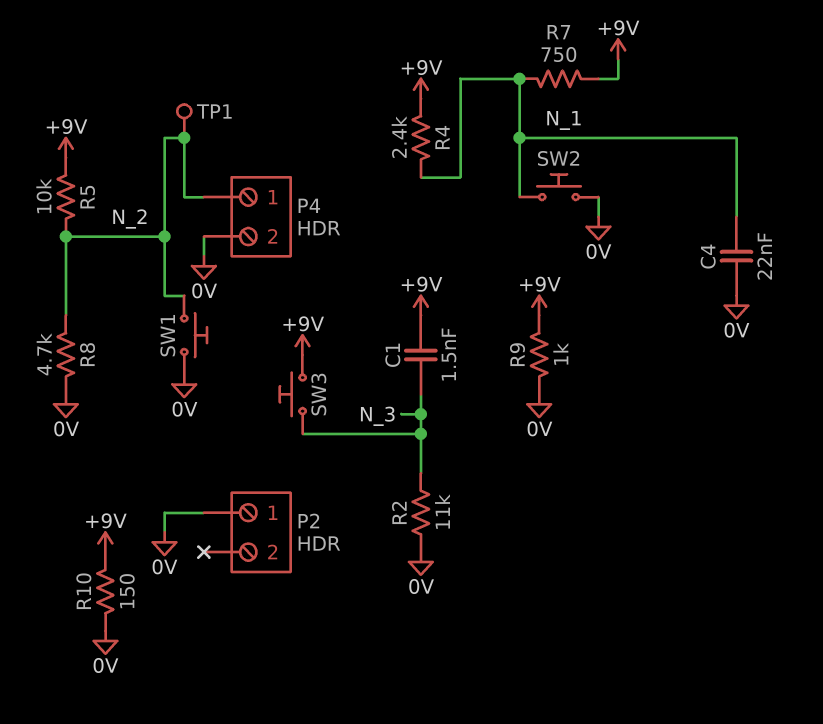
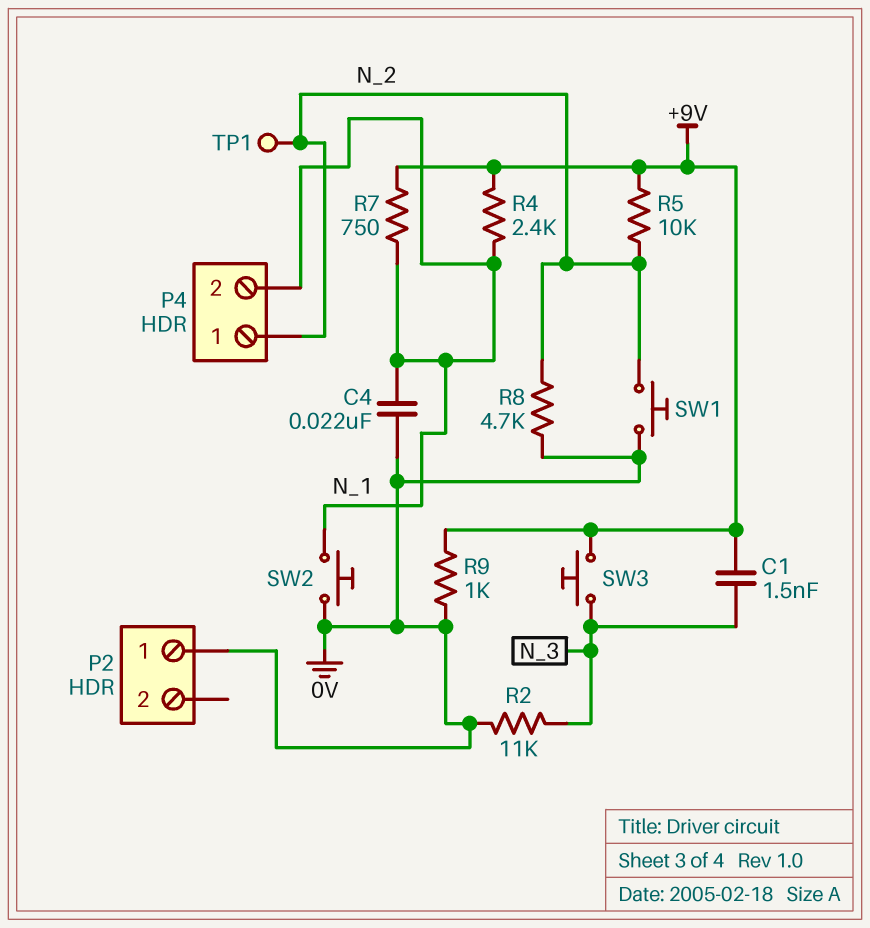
P4 pin 2: 0V -> N_1
R10: 150 (+9V, 0V) -> none

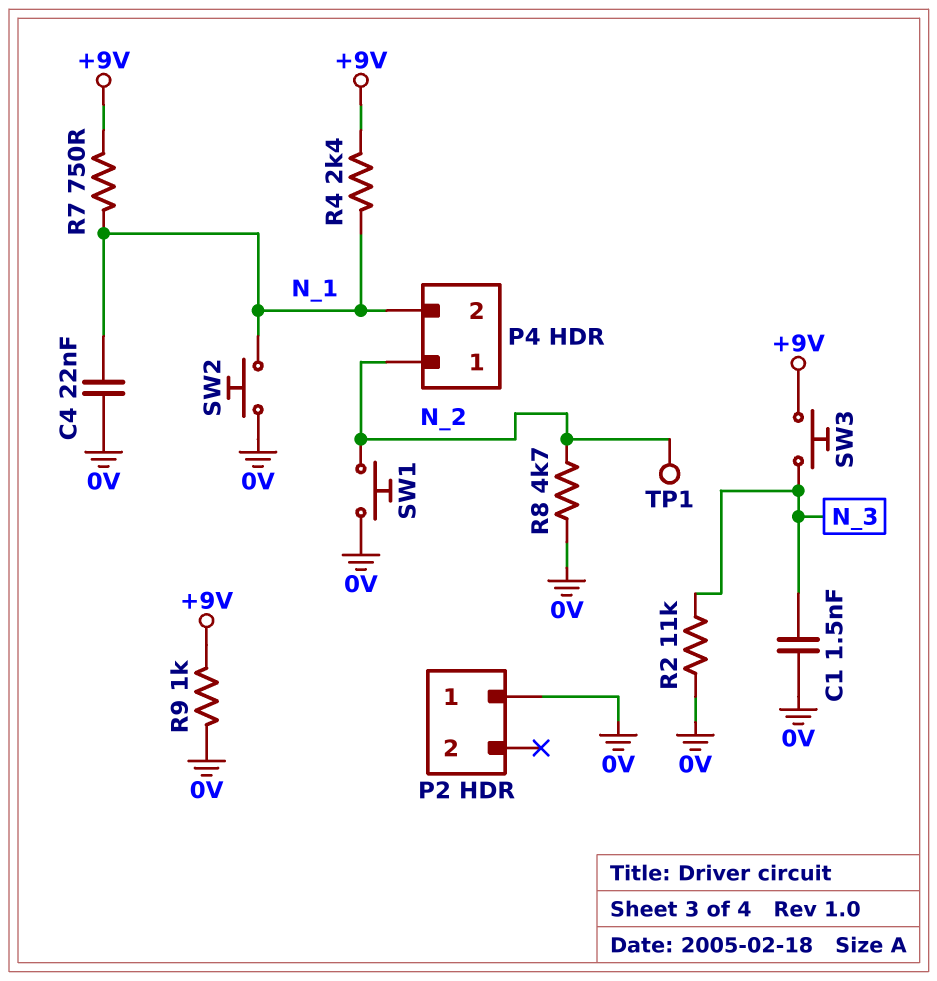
C1: 1.5nF (+9V, N_3) -> 1.5nF (0V, N_3)
R5: 10k (+9V, N_2) -> none

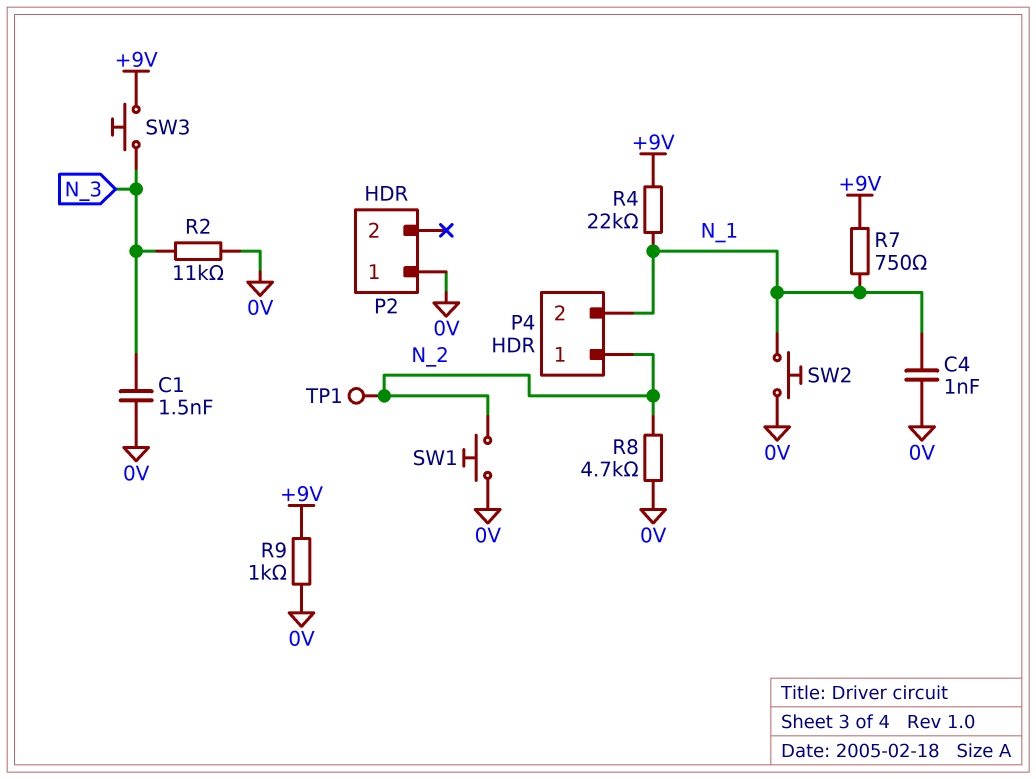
C4: 22nF (0V, N_1) -> 1nF (0V, N_1)
R4: 2.4k (+9V, N_1) -> 22k (+9V, N_1)

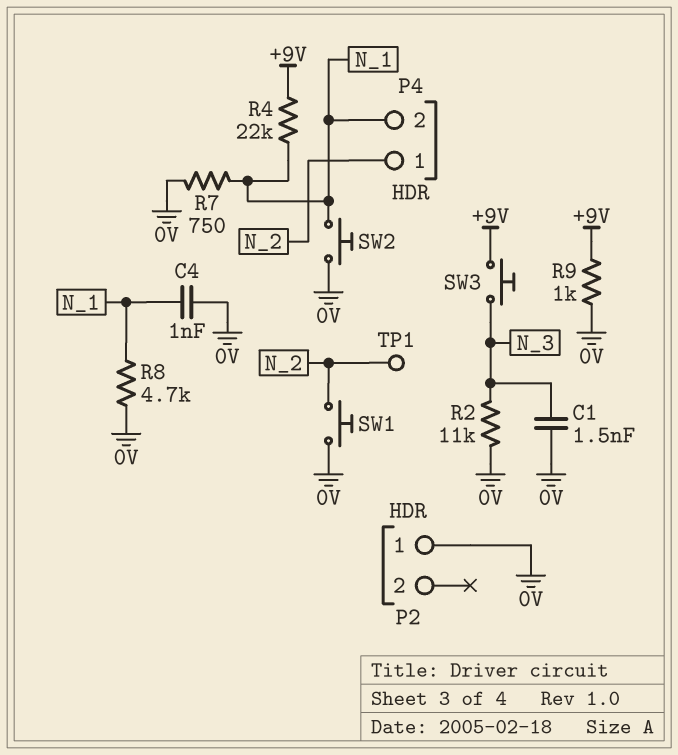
R7: 750 (+9V, N_1) -> 750 (0V, N_1)
R8: 4.7k (0V, N_2) -> 4.7k (0V, N_1)

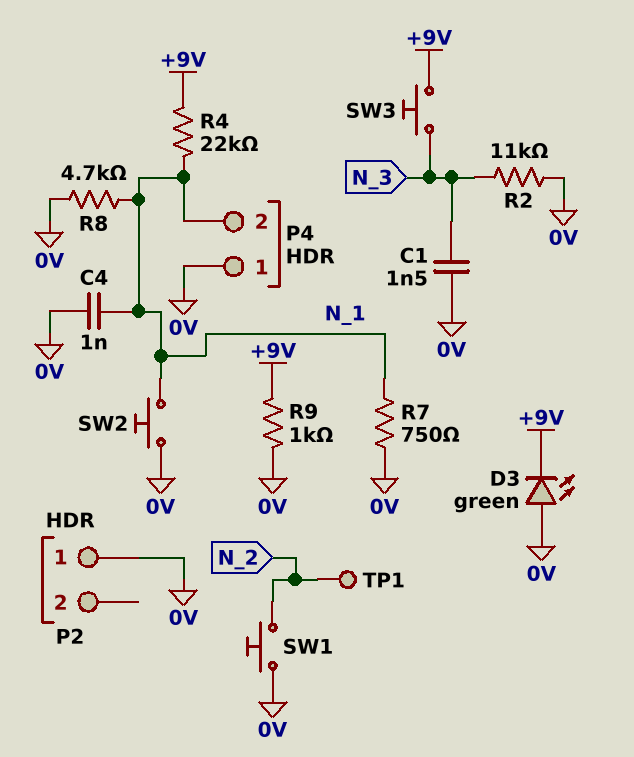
D3: none -> LED green (A 0V, K +9V)
P4 pin 1: N_2 -> 0V

